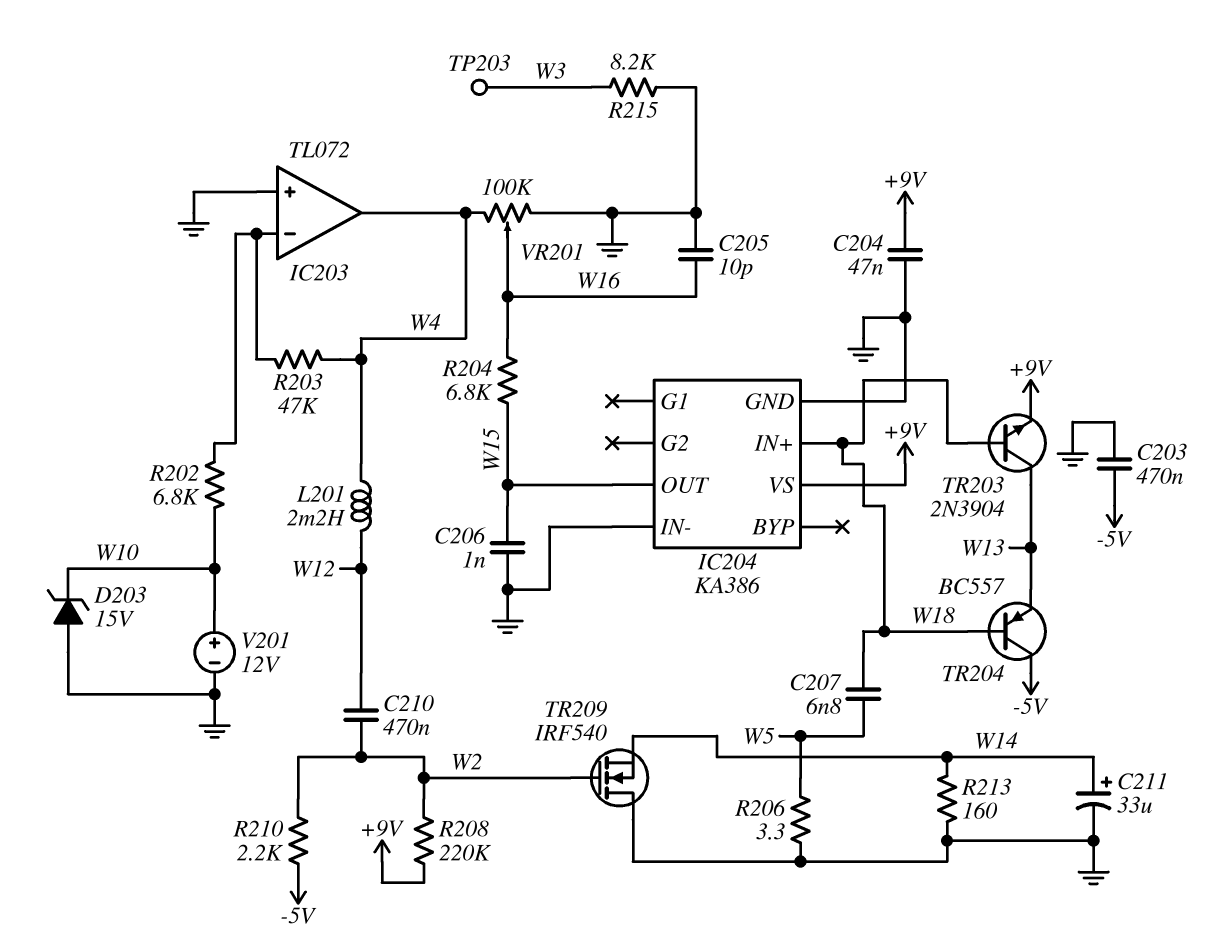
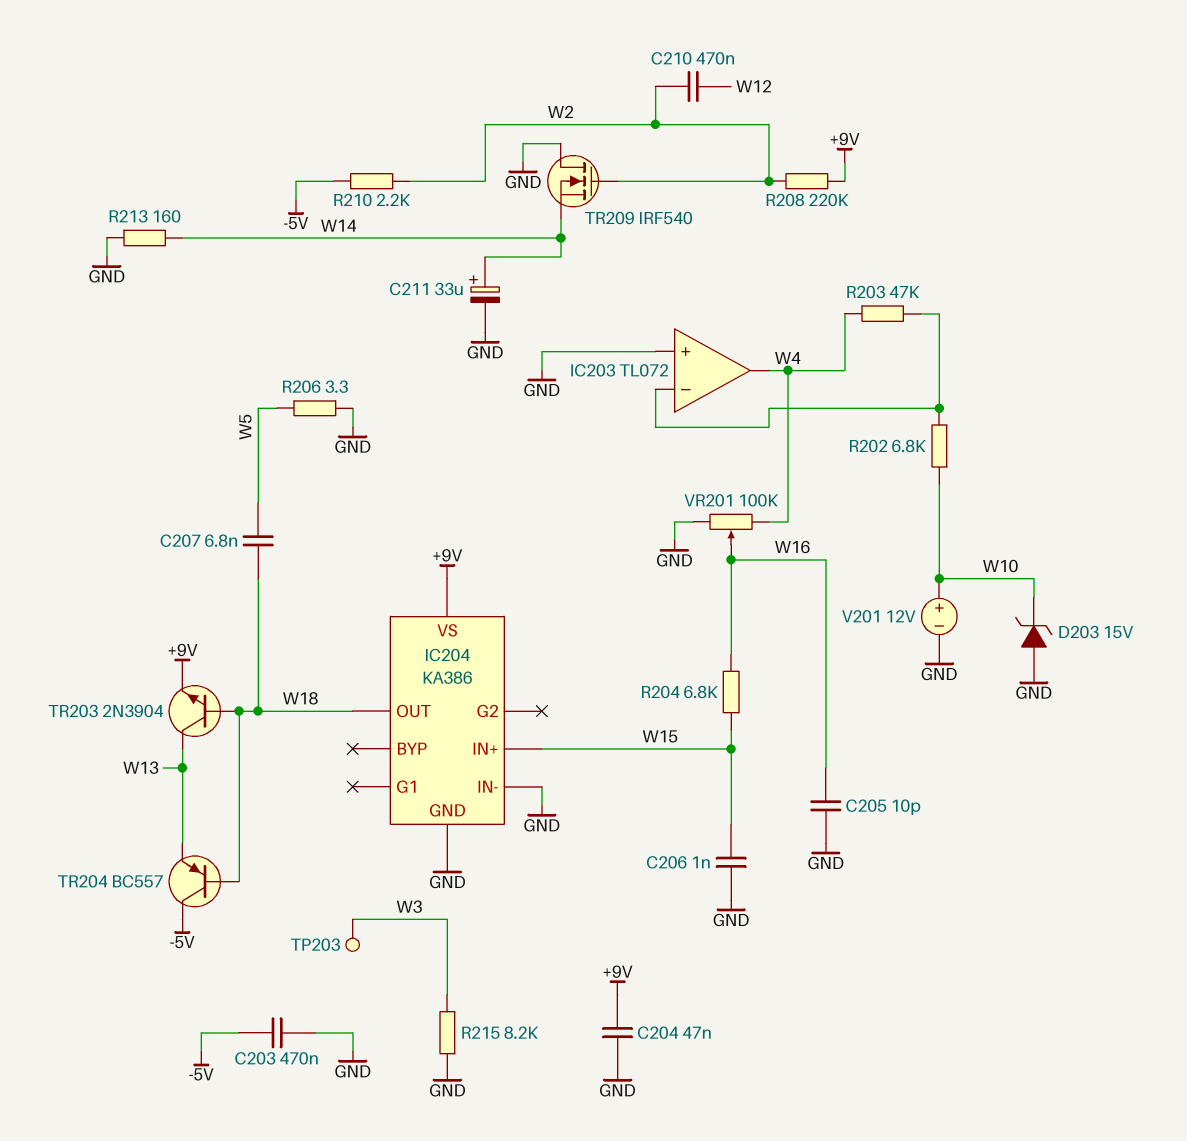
IC204 pin IN+: W18 -> W15
IC204 pin OUT: W15 -> W18
L201: 2.2mH (W4, W12) -> none

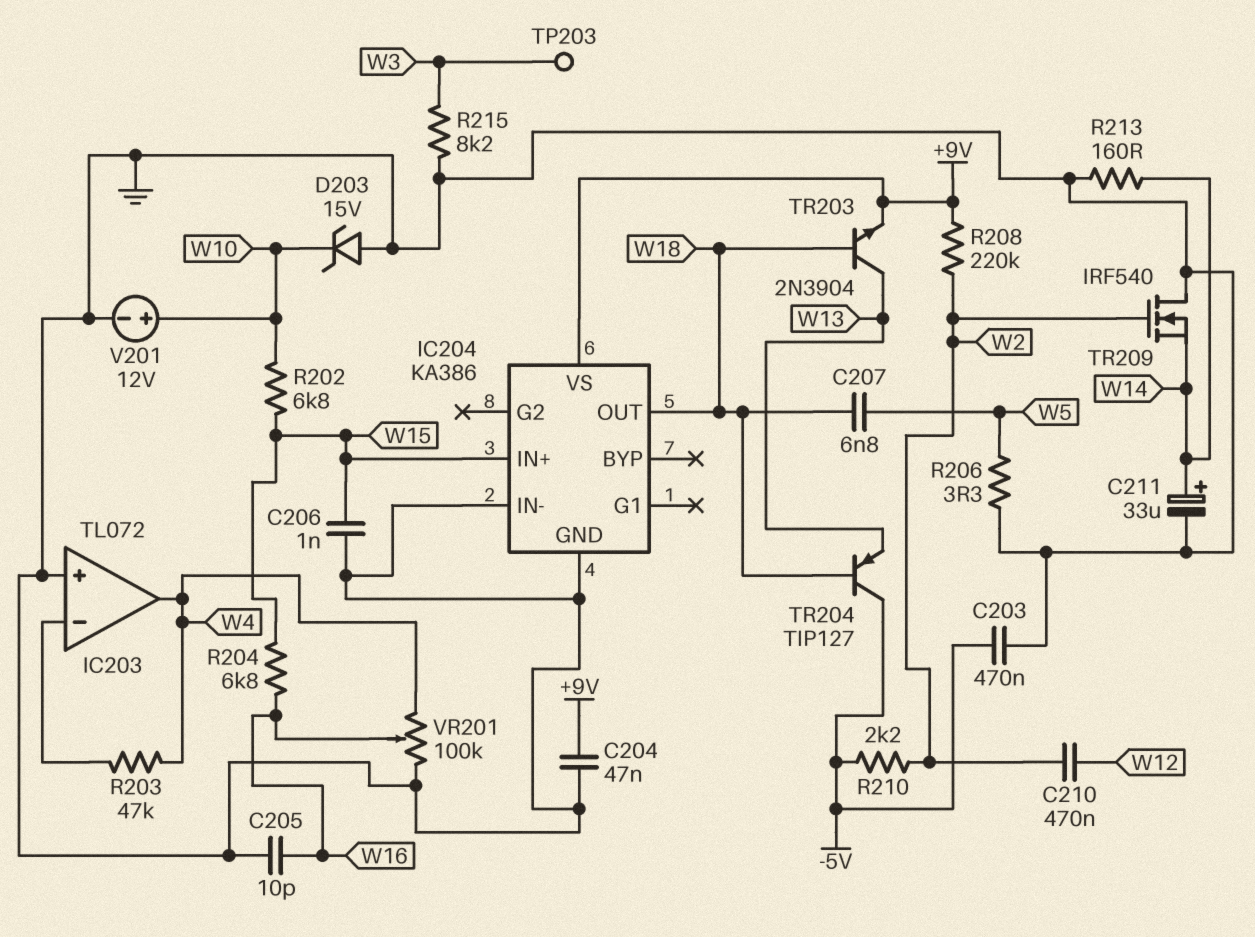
R202: 6.8k (IC203/in-, W10) -> 6.8k (W10, W15)
TR204: PNP BC557 (B W18, C -5V, E W13) -> PNP TIP127 (B W18, C -5V, E W13)

